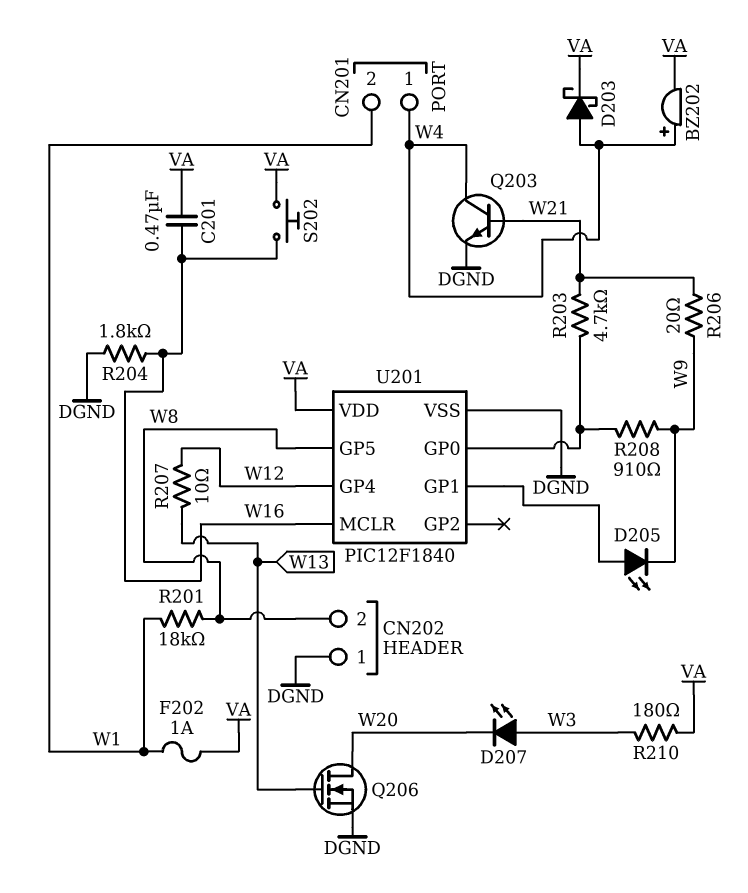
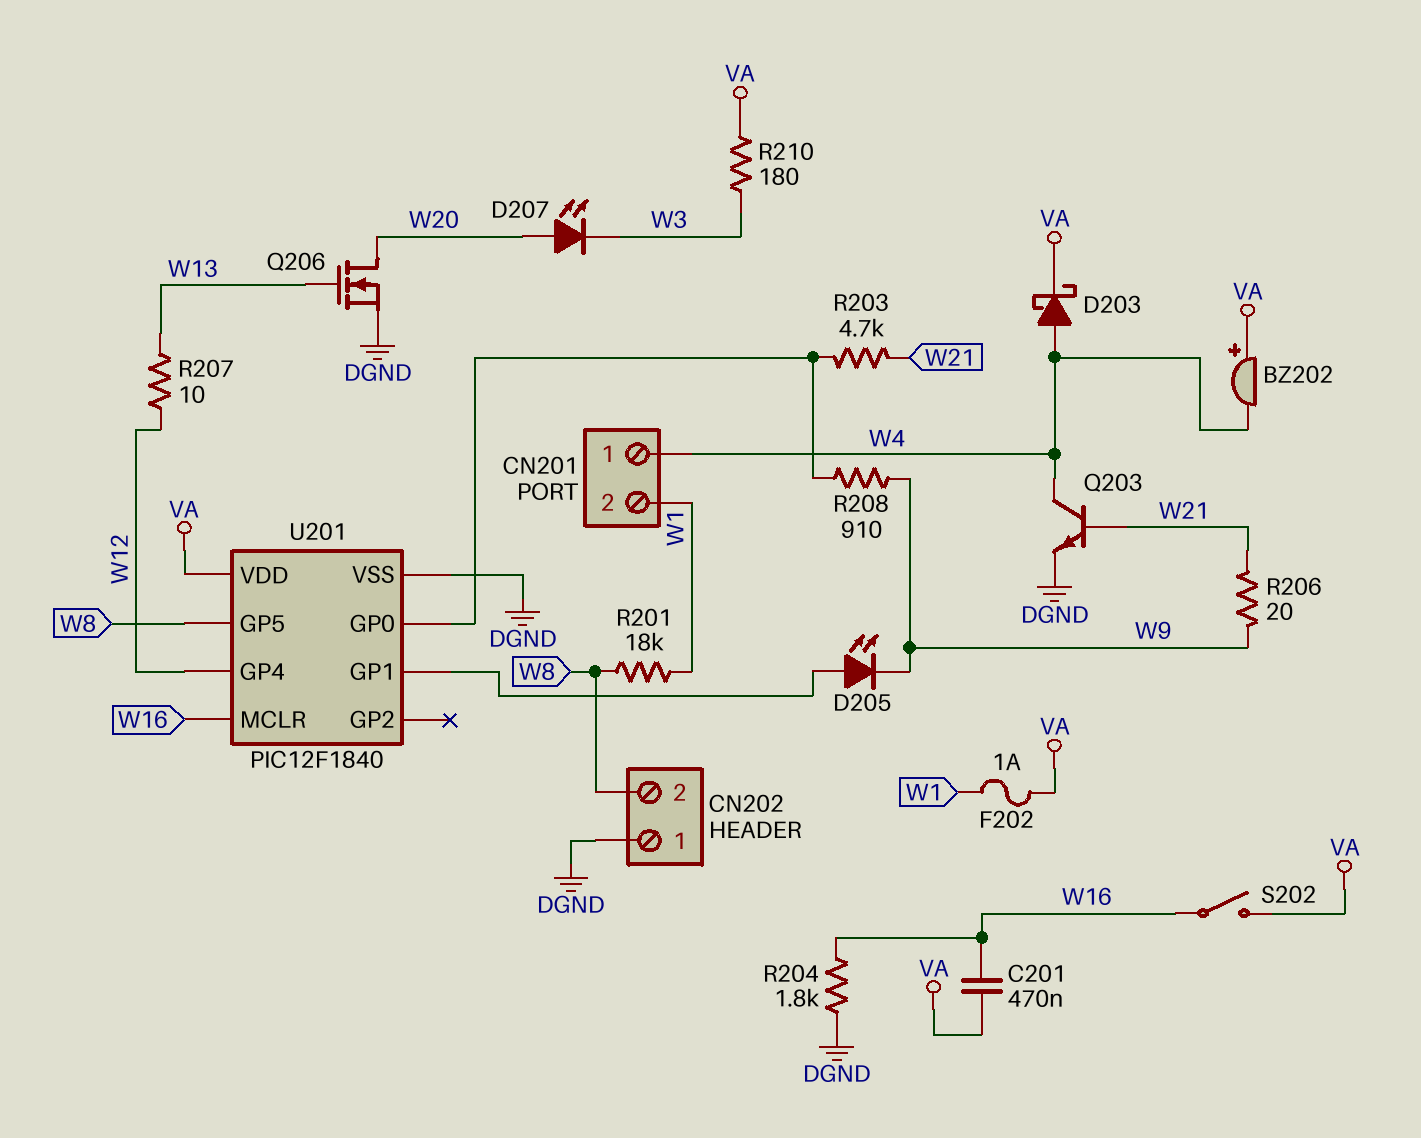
BZ202: buzzer (plus W4, minus VA) -> buzzer (plus VA, minus W4)
D207: LED (A W3, K W20) -> LED (A W20, K W3)
S202: button (VA, W16) -> switch (VA, W16)

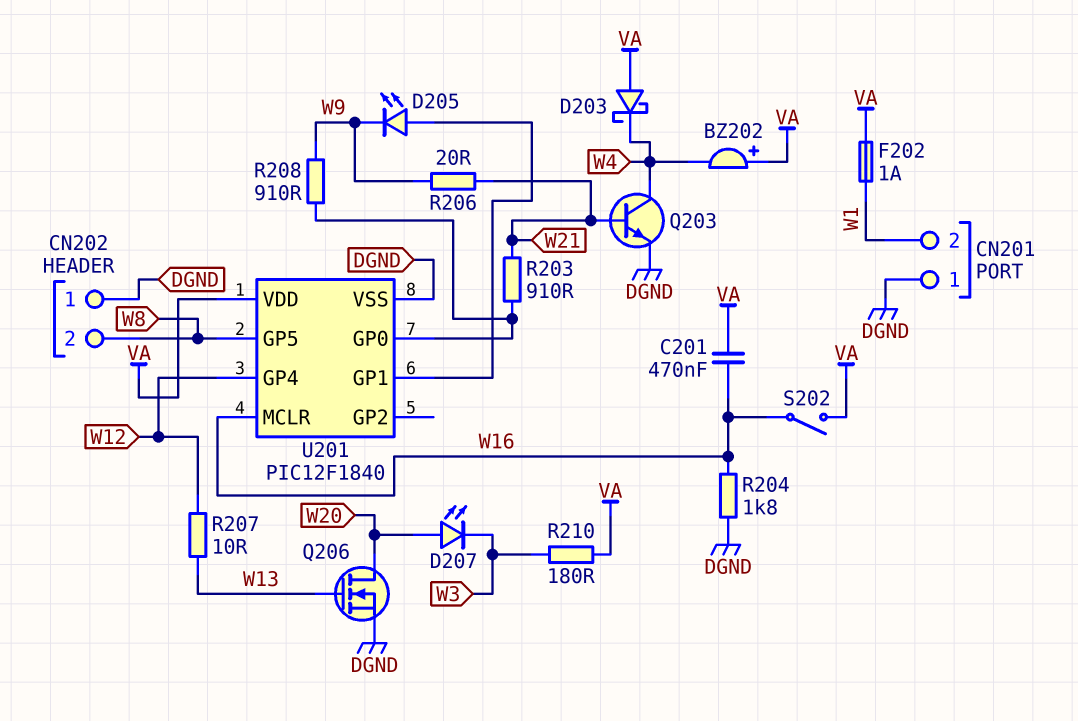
CN201 pin 1: W4 -> DGND
D203: schottky (A W4, K VA) -> schottky (A VA, K W4)
R201: 18k (W1, W8) -> none
R203: 4.7k (U201/GP0, W21) -> 910 (U201/GP0, W21)

